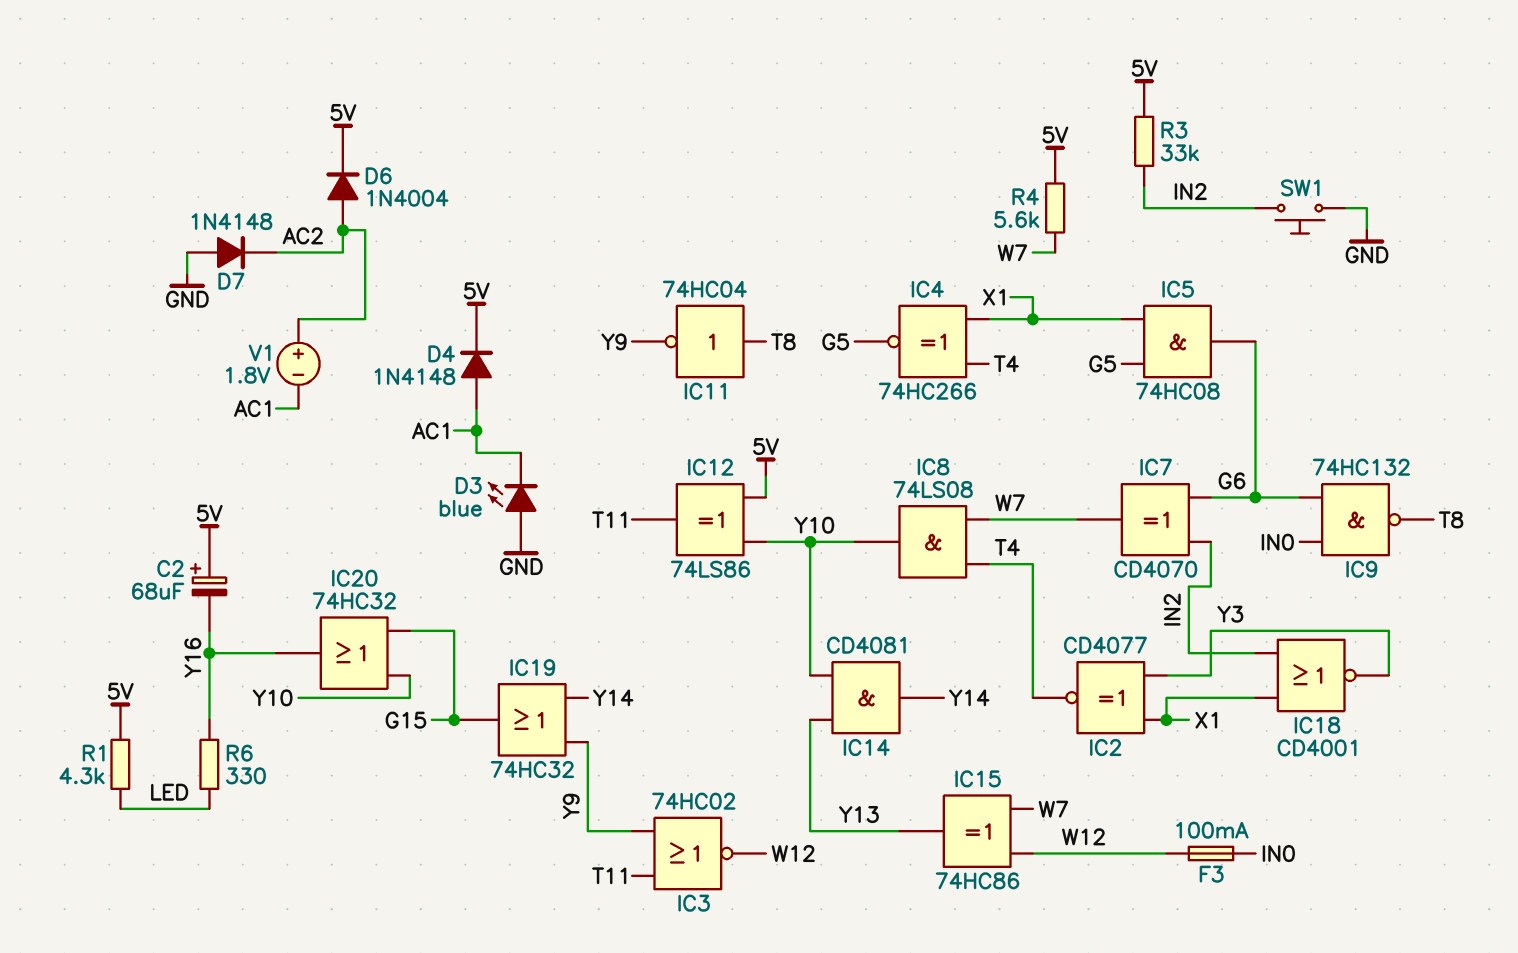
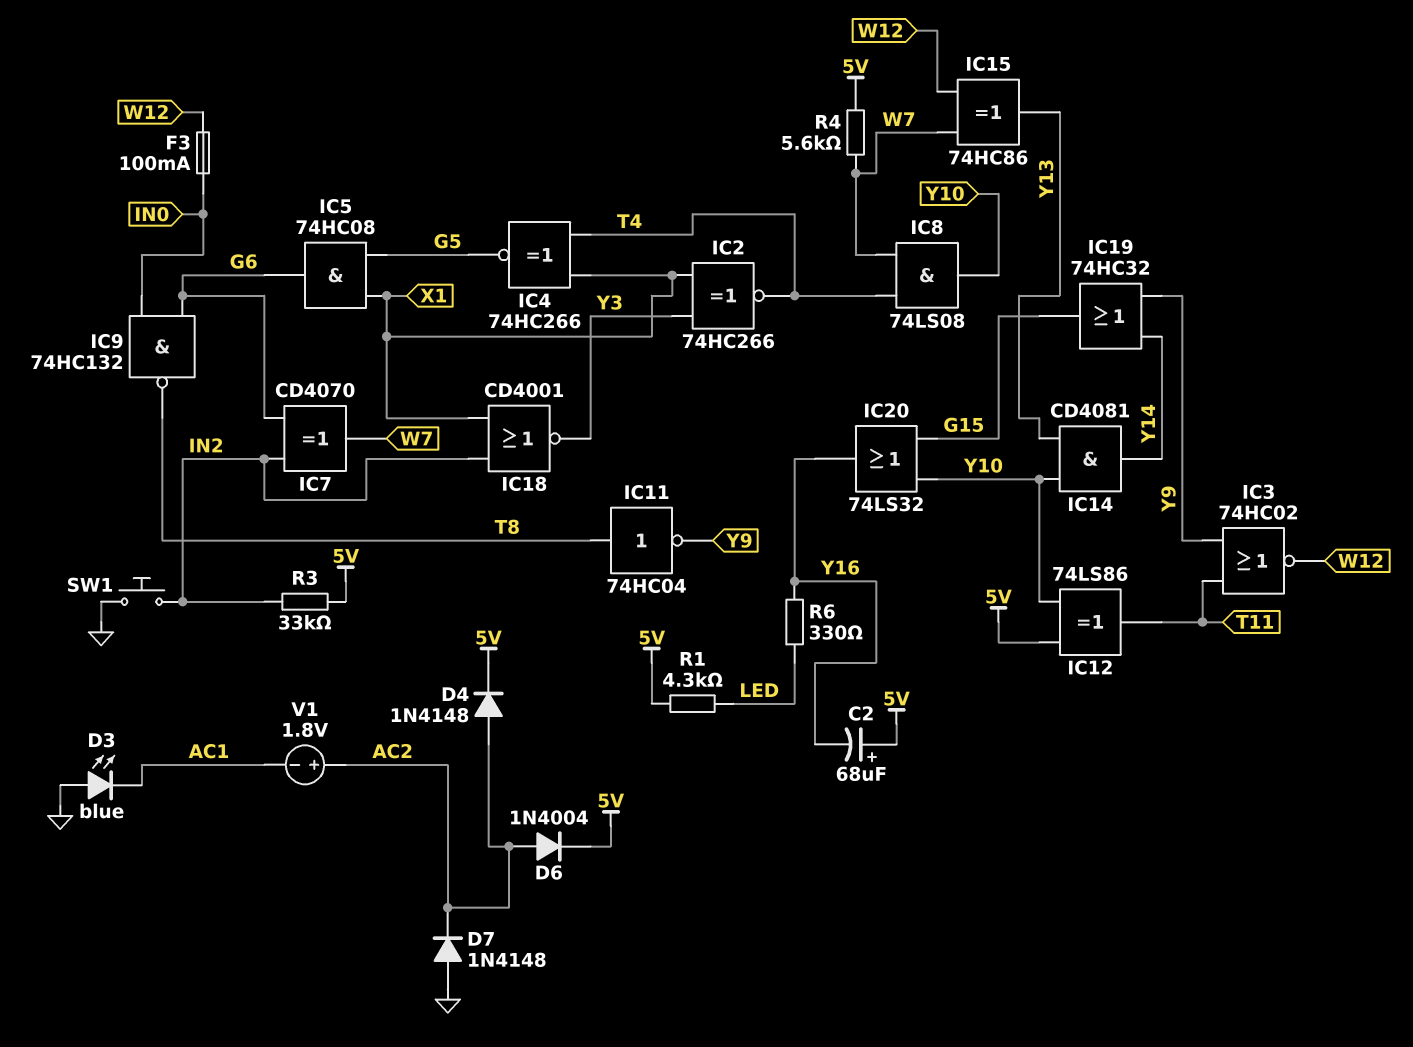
D4: diode 1N4148 (A AC1, K 5V) -> diode 1N4148 (A AC2, K 5V)
IC2: XNOR CD4077 (in X1, in Y3, out T4) -> XNOR 74HC266 (in X1, in Y3, out T4)
IC20: OR 74HC32 (in G15, in Y10, out Y16) -> OR 74LS32 (in G15, in Y10, out Y16)

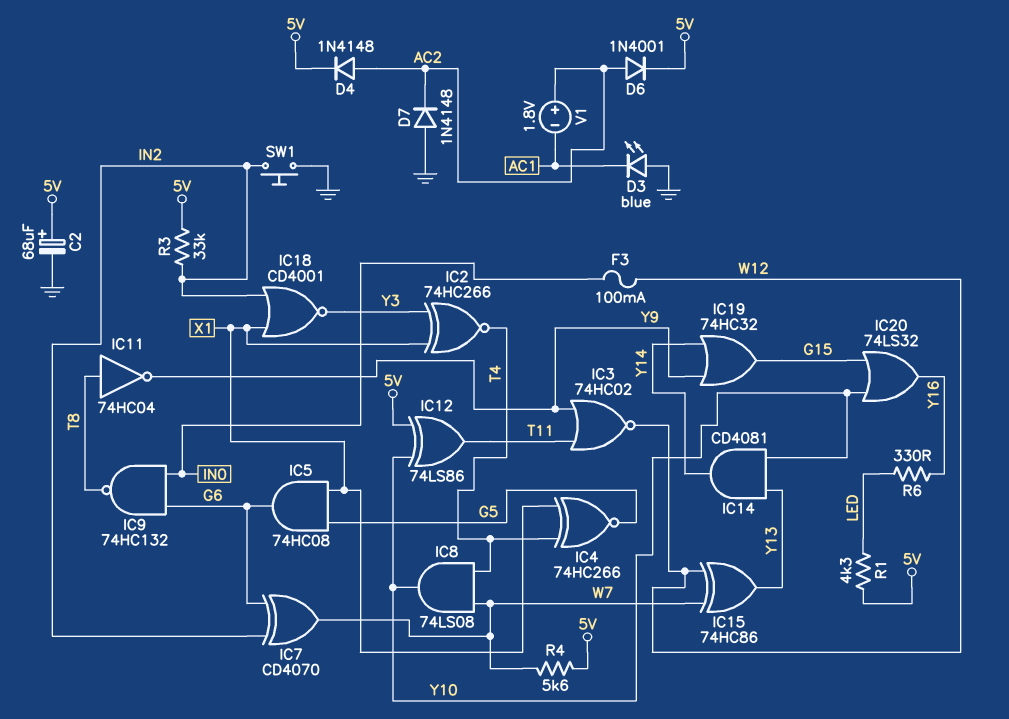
C2: 68uF (plus 5V, minus Y16) -> 68uF (plus 5V, minus GND)
D6: diode 1N4004 (A AC2, K 5V) -> diode 1N4001 (A AC2, K 5V)

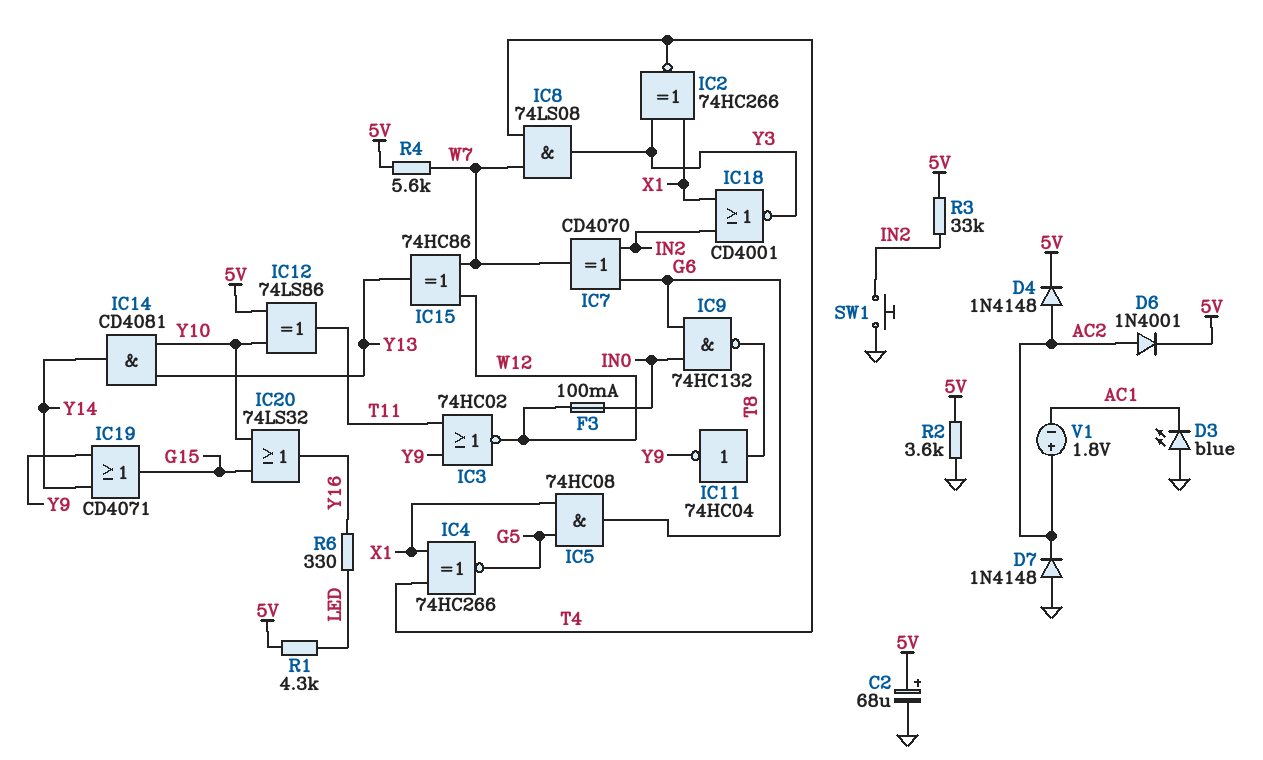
IC8: AND 74LS08 (in T4, in W7, out Y10) -> AND 74LS08 (in T4, in W7, out Y3)
IC19: OR 74HC32 (in Y9, in Y14, out G15) -> OR CD4071 (in Y9, in Y14, out G15)
R2: none -> 3.6k (5V, GND)

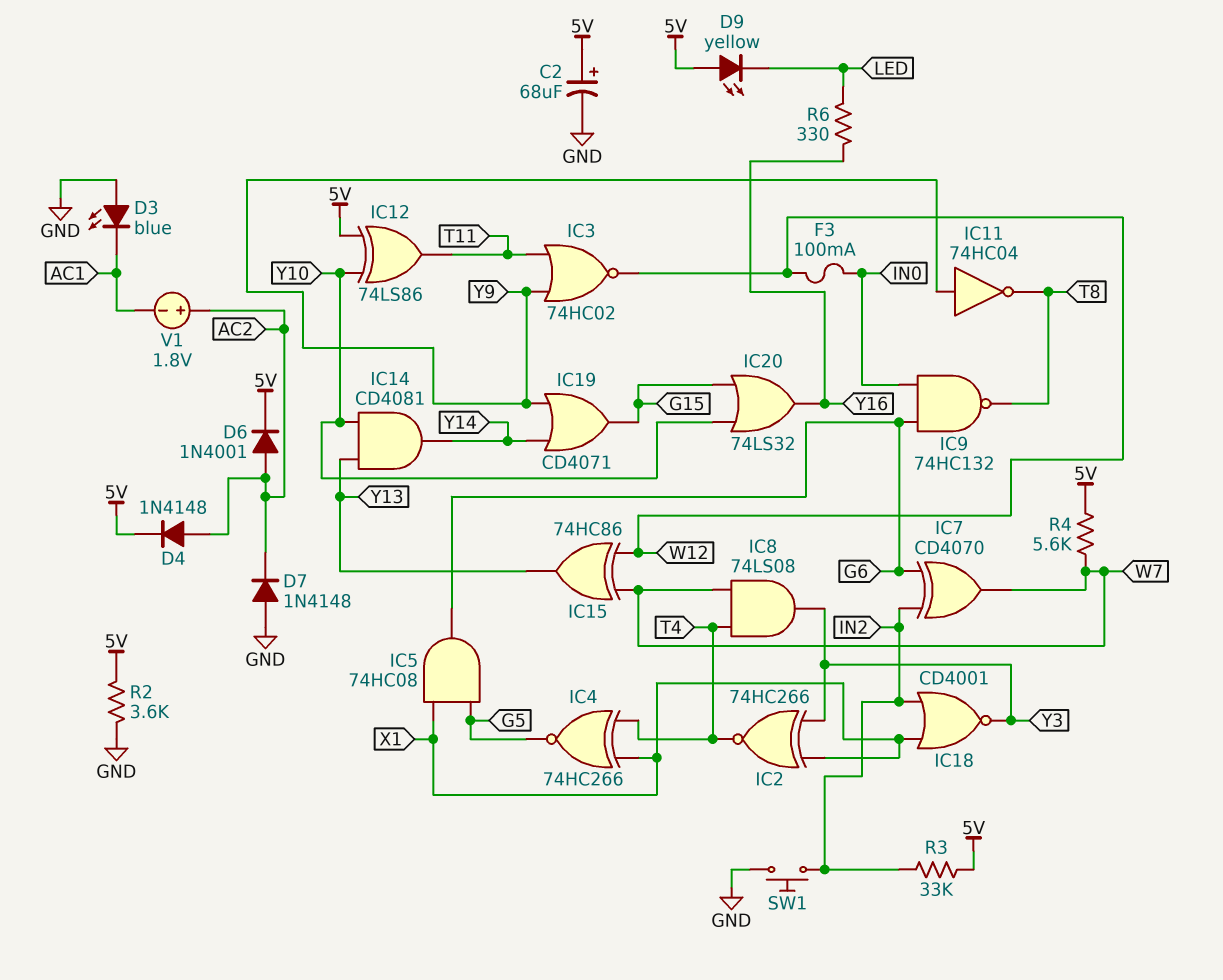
D9: none -> LED yellow (A 5V, K LED)
IC11: NOT 74HC04 (in T8, out Y9) -> NOT 74HC04 (in Y9, out T8)
R1: 4.3k (5V, LED) -> none

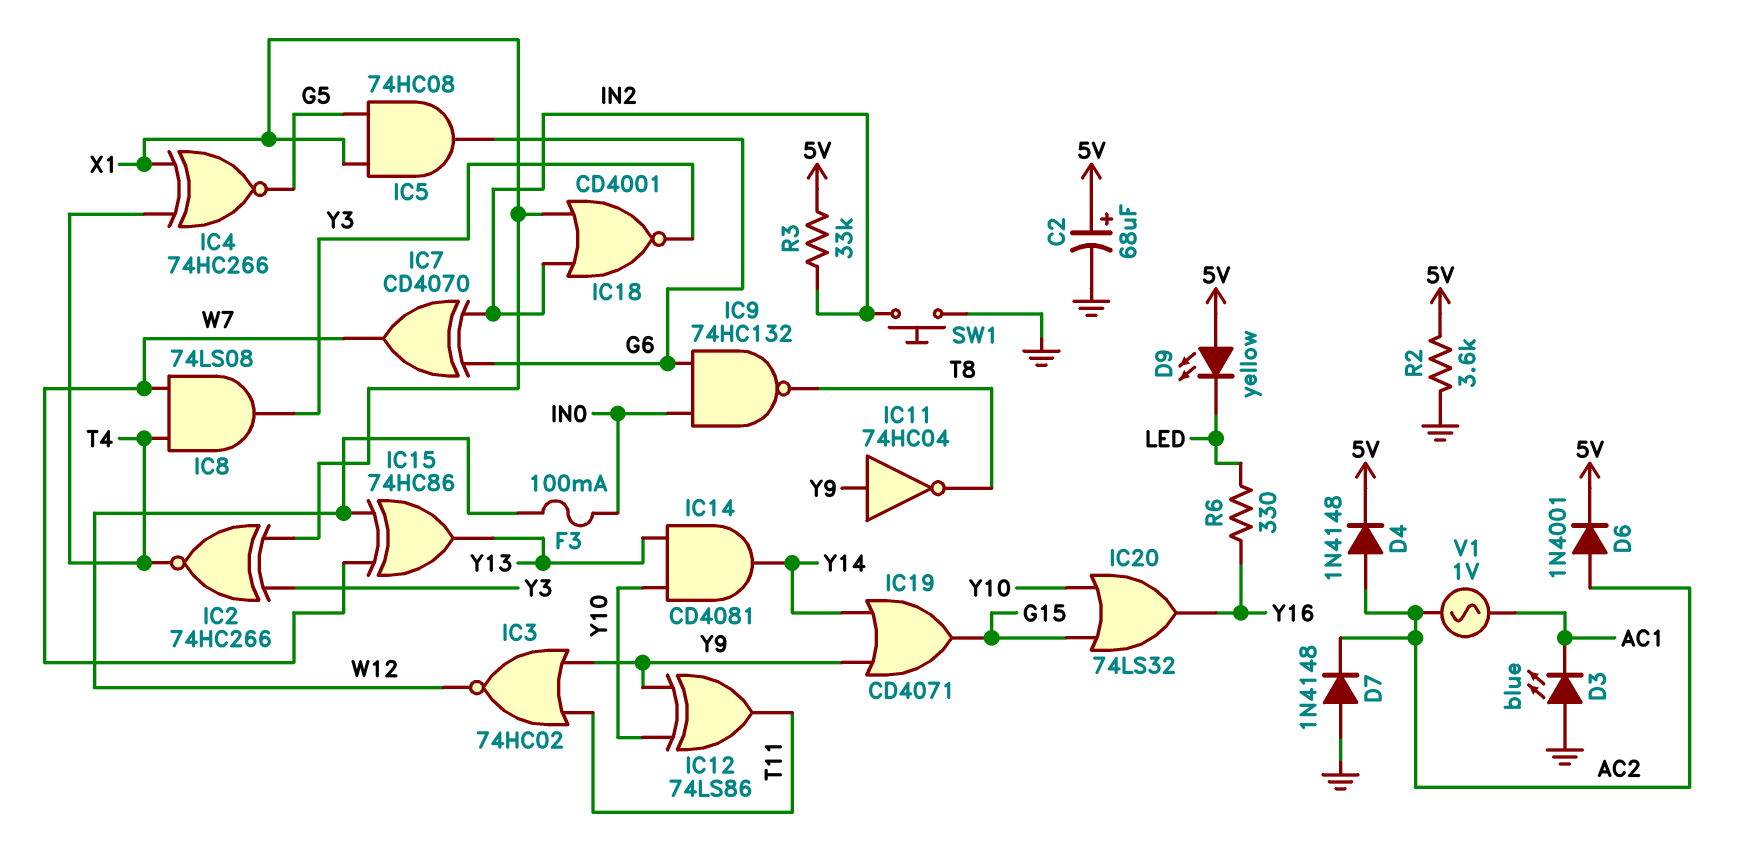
IC12: XOR 74LS86 (in 5V, in Y10, out T11) -> XOR 74LS86 (in Y9, in Y10, out T11)
R4: 5.6k (5V, W7) -> none
V1: 1.8V (plus AC2, minus AC1) -> AC 1V (AC1, AC2)

